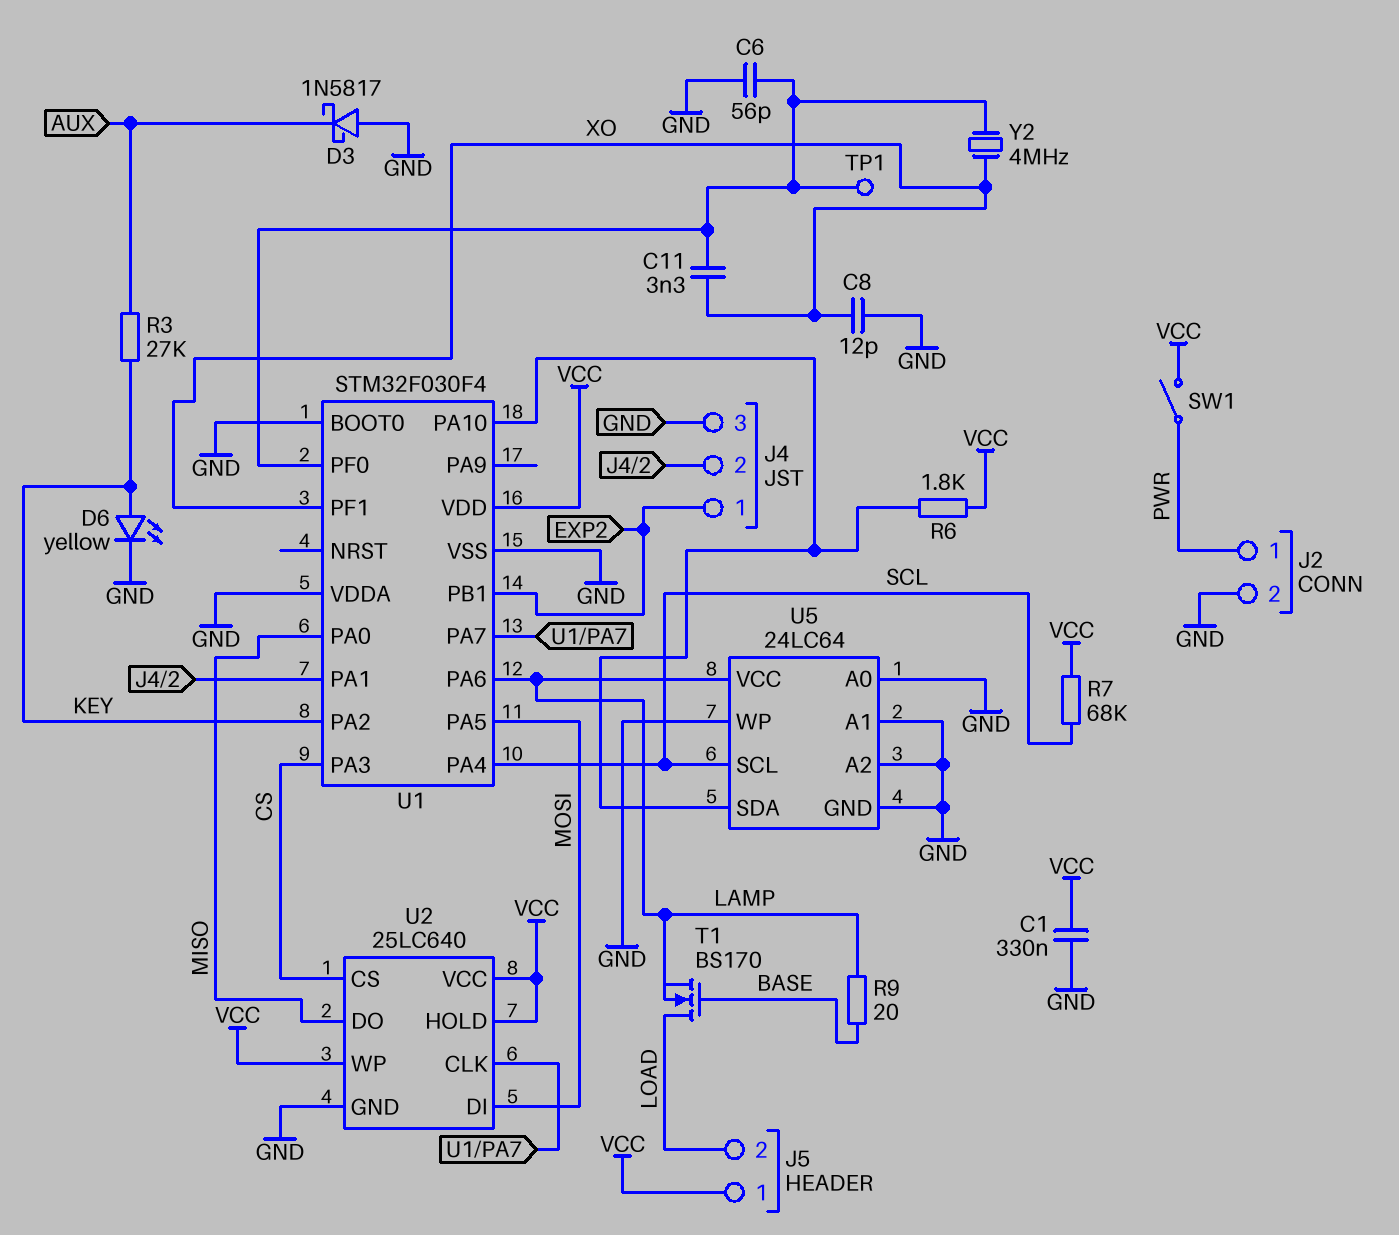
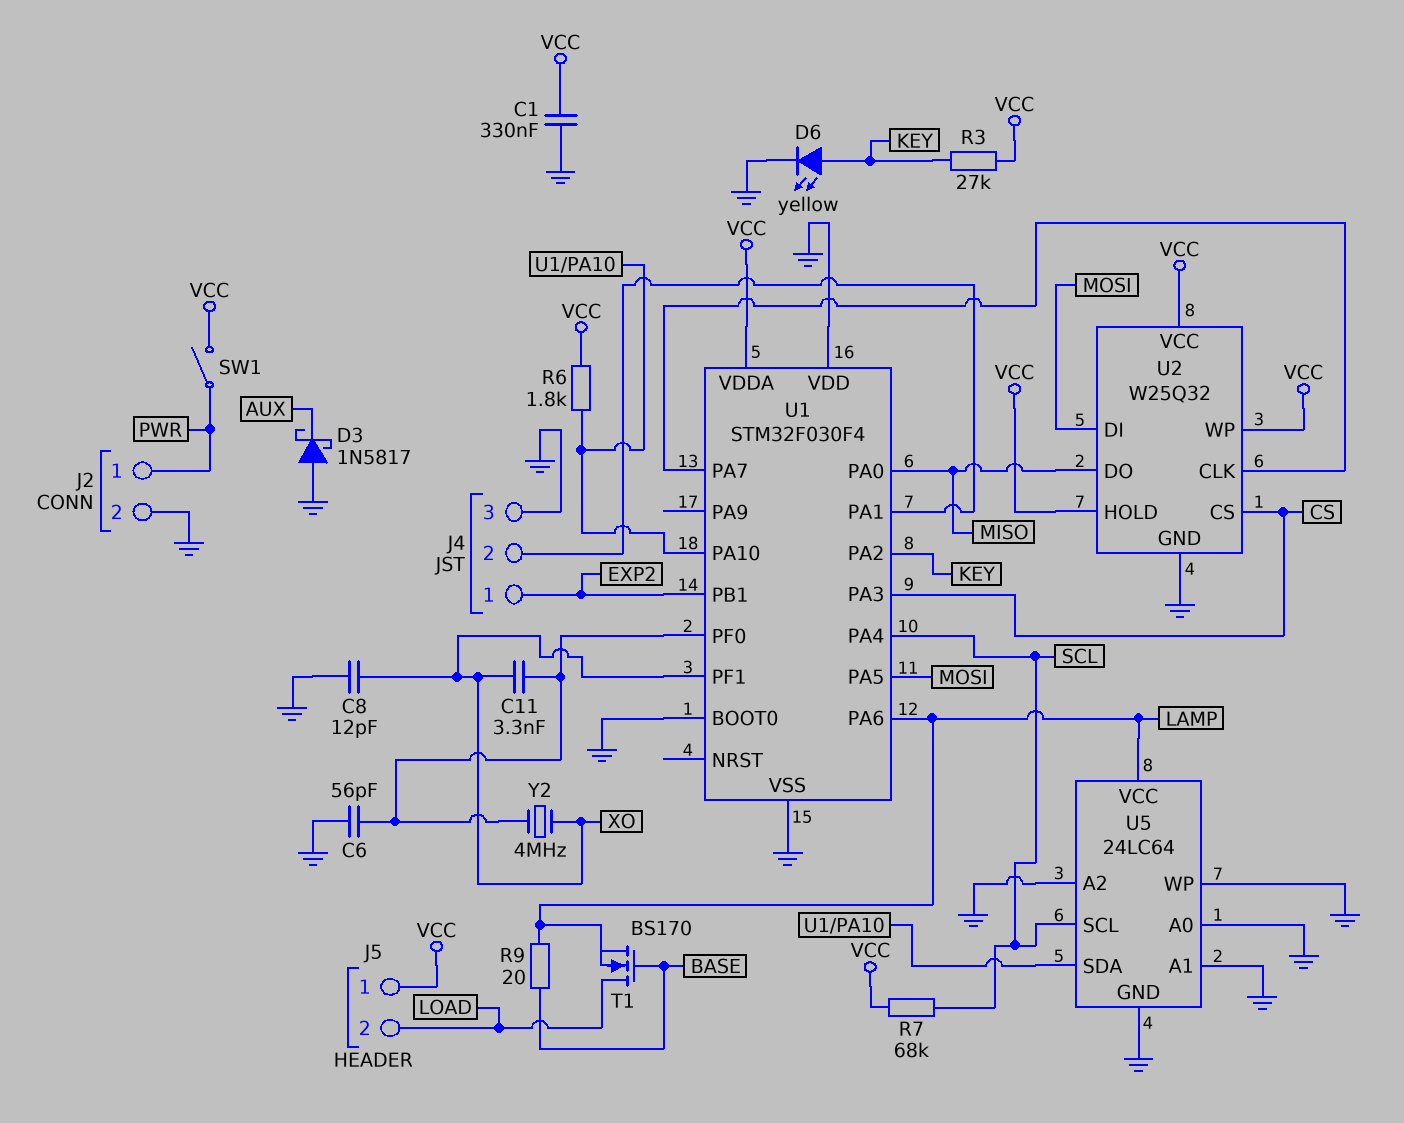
R3: 27k (AUX, KEY) -> 27k (KEY, VCC)
TP1: test point (U1/PF0) -> none
U1 pin VDD: VCC -> GND
U1 pin VDDA: GND -> VCC
U2: 25LC640 -> W25Q32

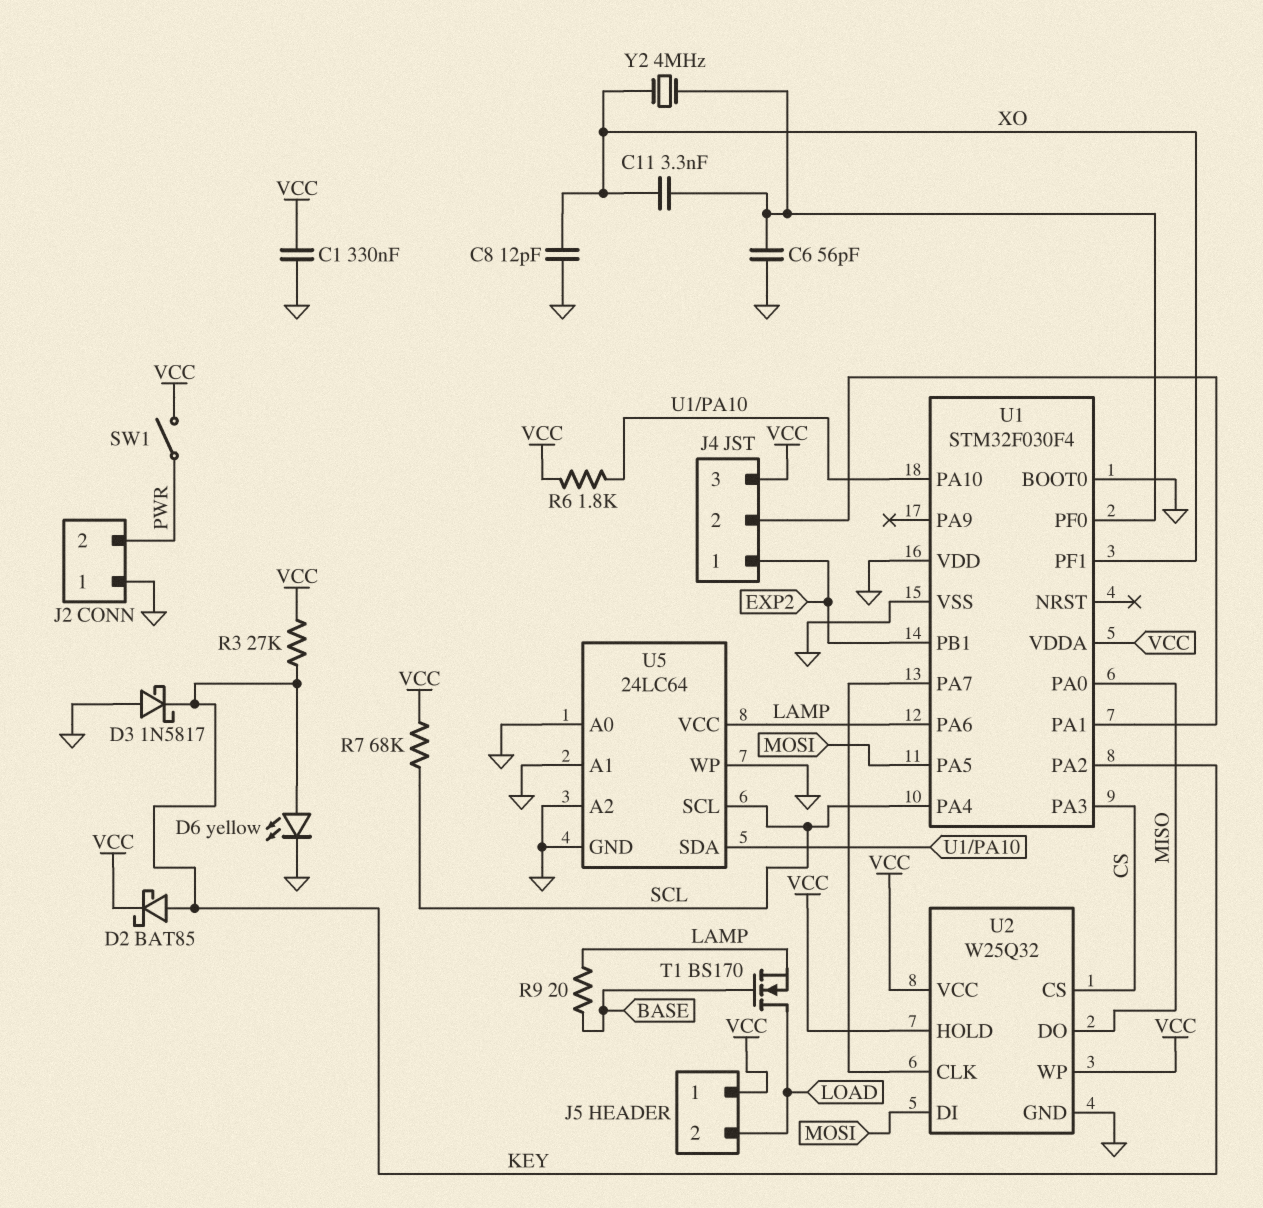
D2: none -> schottky BAT85 (A KEY, K VCC)
D3: schottky 1N5817 (A GND, K AUX) -> schottky 1N5817 (A GND, K KEY)
J2 pin 1: PWR -> GND
J2 pin 2: GND -> PWR
J4 pin 3: GND -> VCC

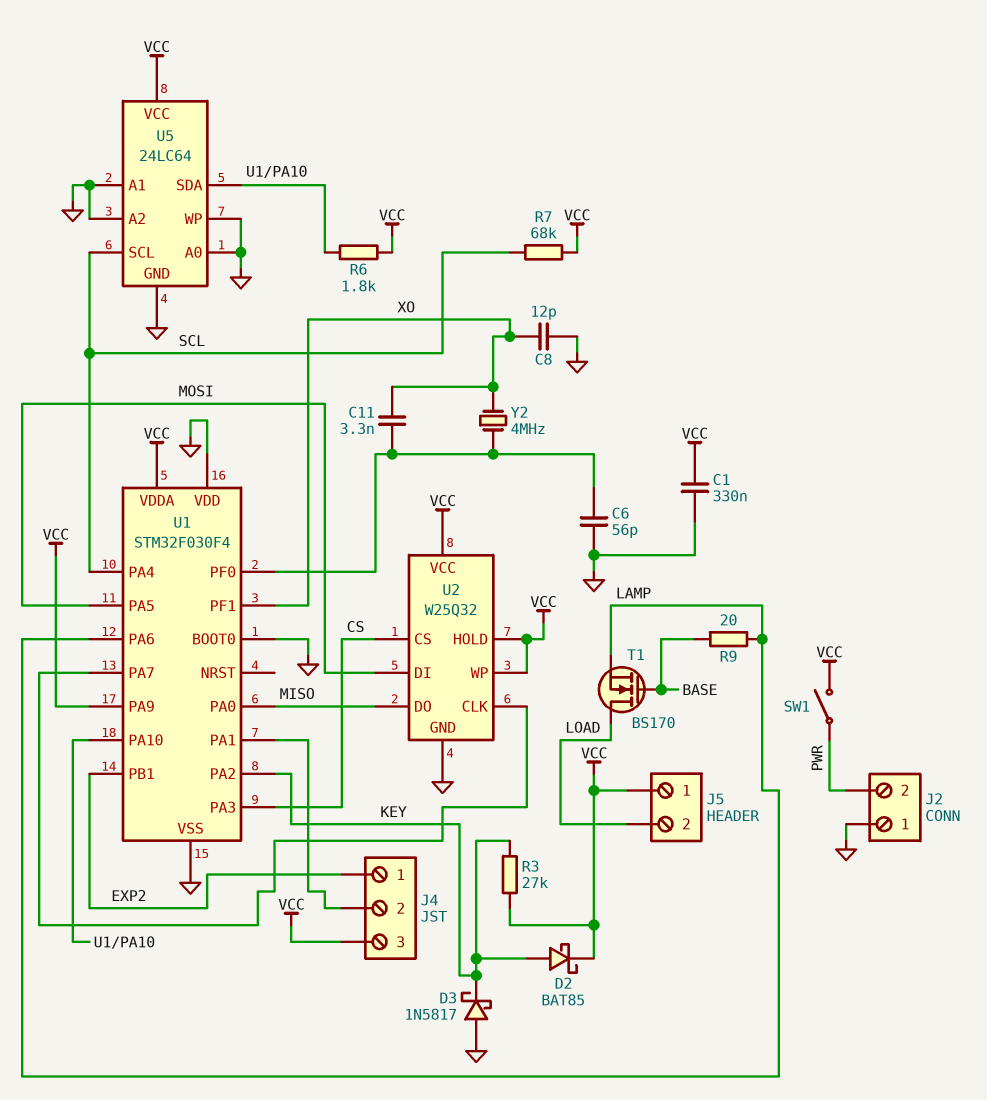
D6: LED yellow (A KEY, K GND) -> none
U1 pin PA9: none -> VCC
U5 pin VCC: LAMP -> VCC

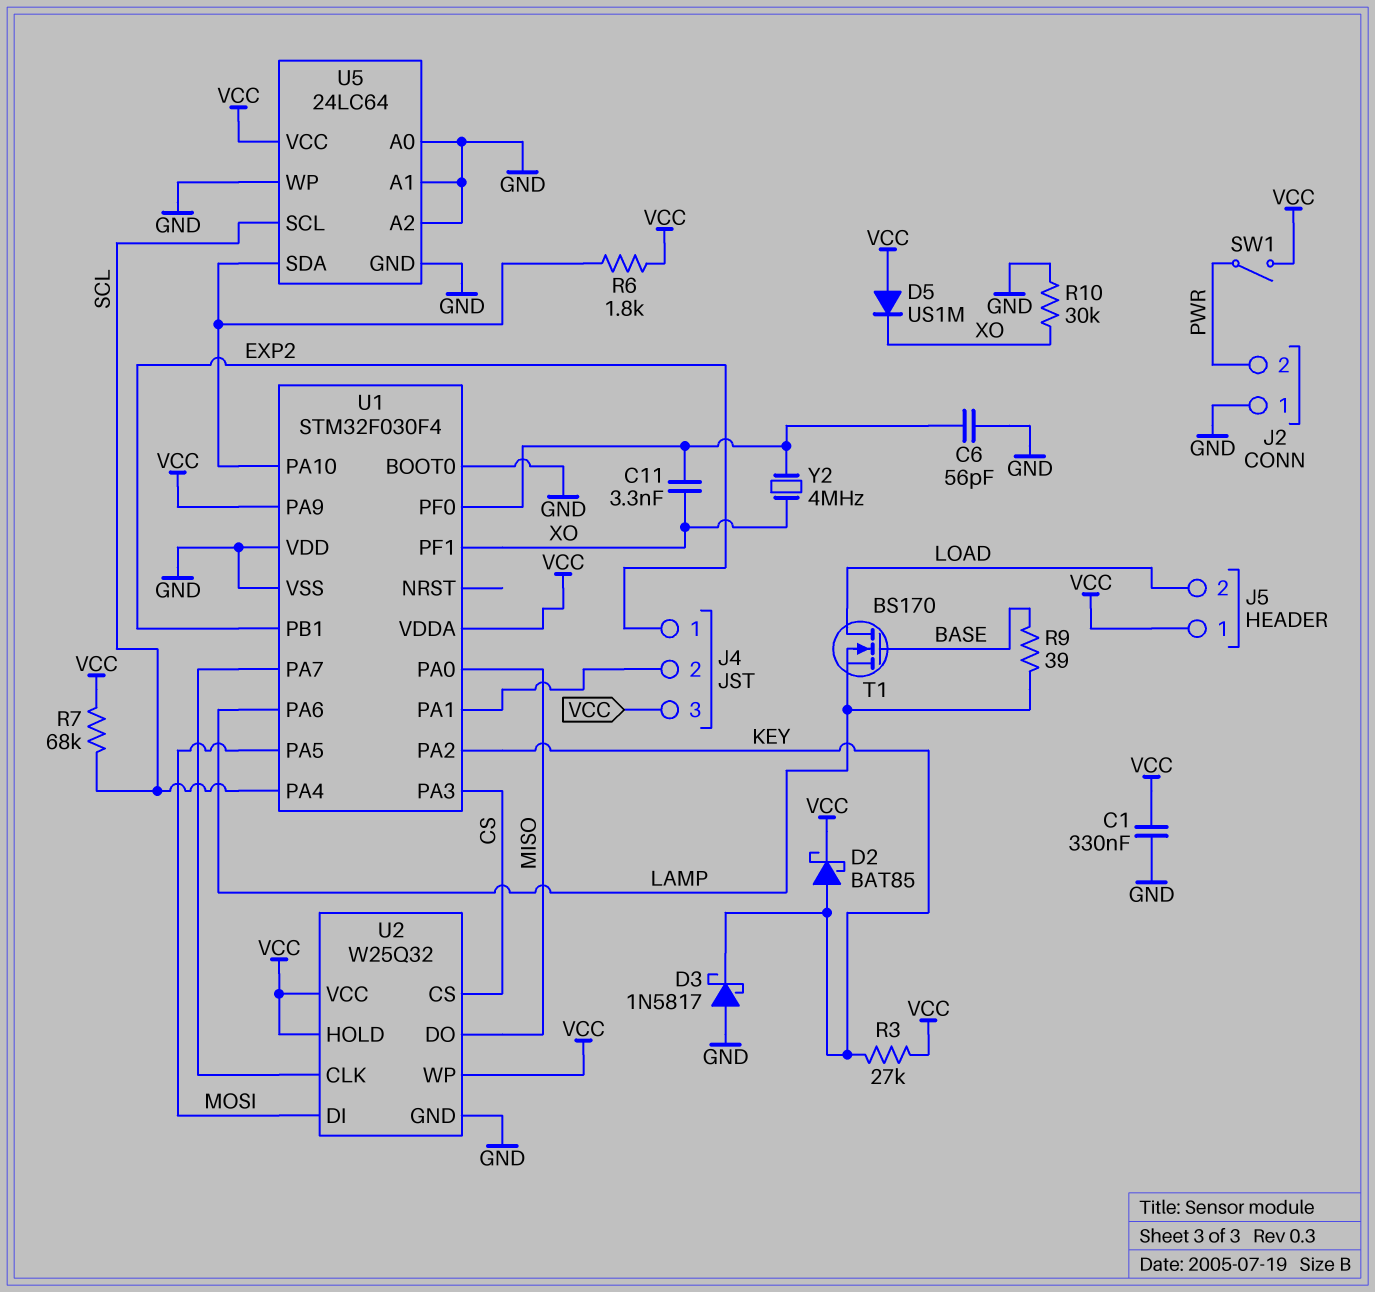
C8: 12pF (GND, XO) -> none
D5: none -> diode US1M (A VCC, K XO)
R9: 20 (BASE, LAMP) -> 39 (BASE, LAMP)
R10: none -> 30k (GND, XO)

